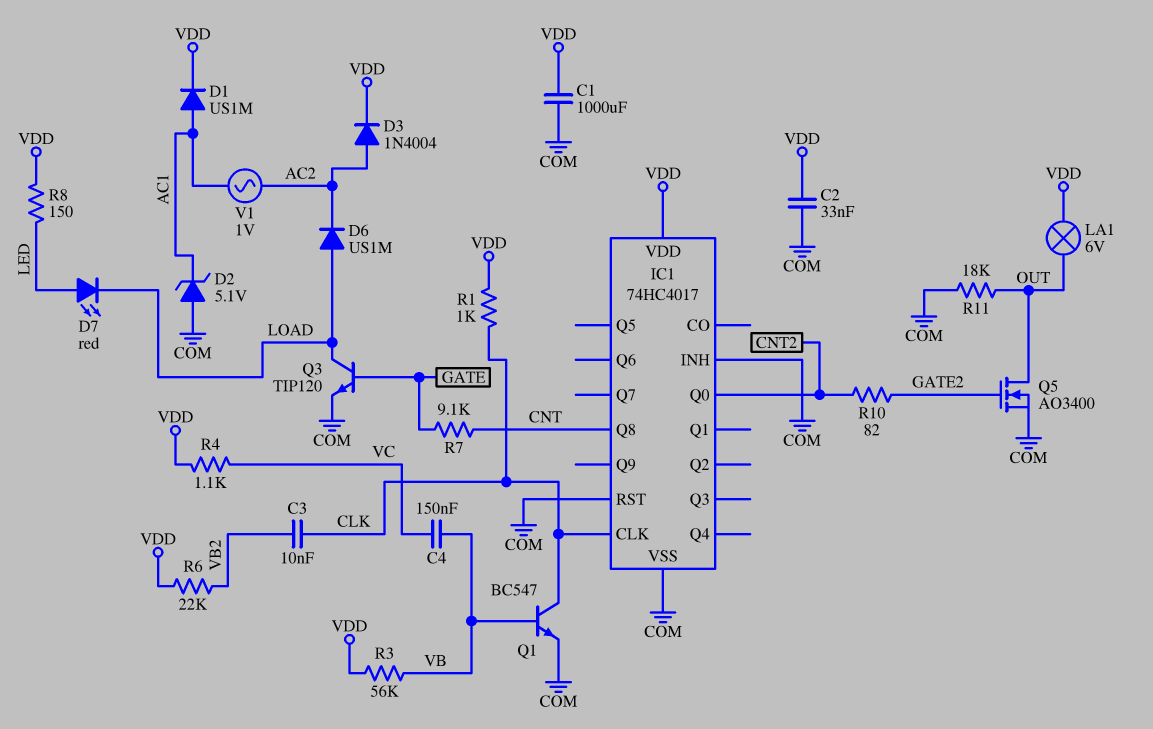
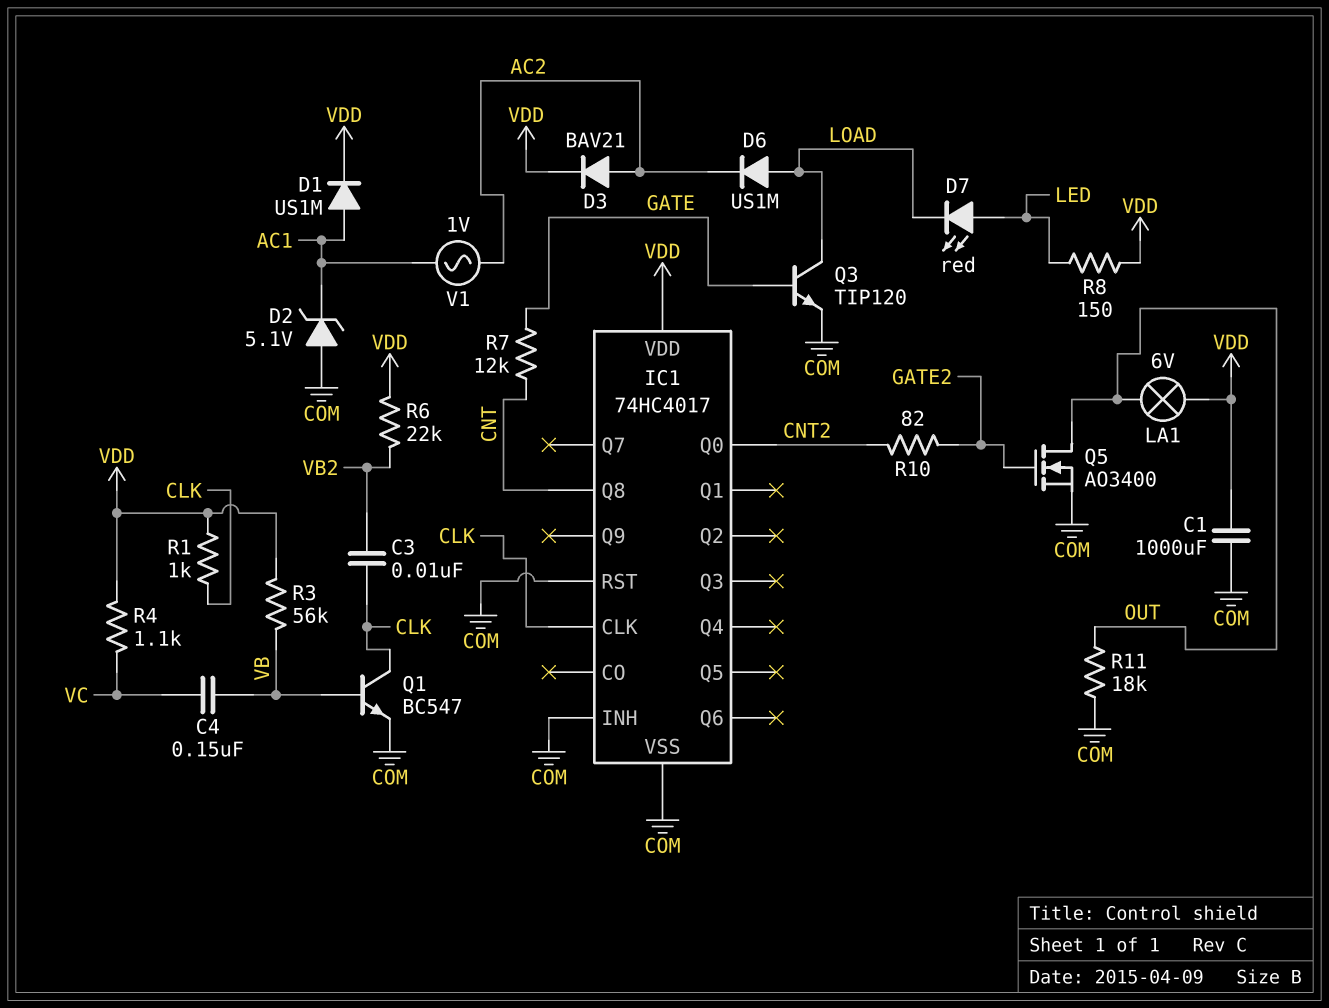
C2: 33nF (COM, VDD) -> none
D3: diode 1N4004 (A AC2, K VDD) -> diode BAV21 (A AC2, K VDD)
R7: 9.1k (CNT, GATE) -> 12k (CNT, GATE)

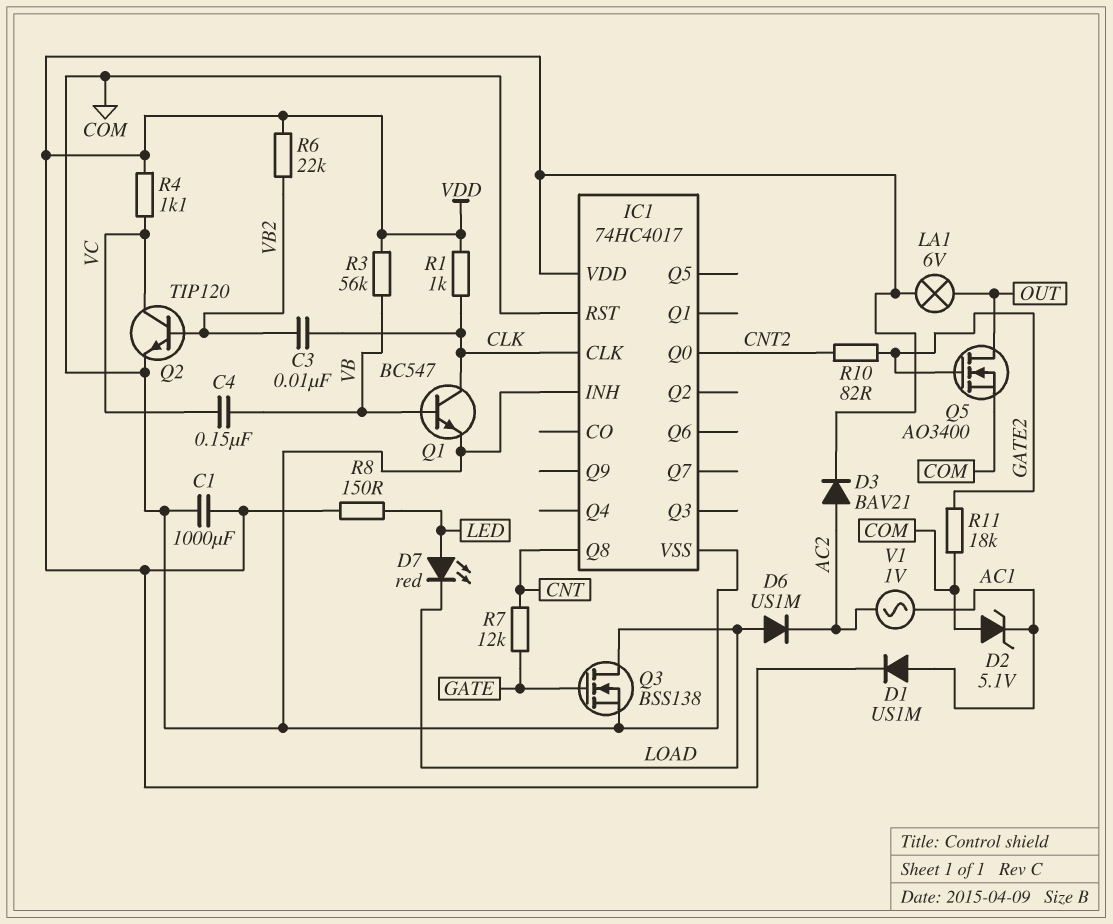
Q2: none -> NPN TIP120 (B VB2, C VC, E COM)
Q3: NPN TIP120 (B GATE, C LOAD, E COM) -> NMOS BSS138 (G GATE, D LOAD, S COM)
R11: 18k (COM, OUT) -> 18k (COM, GATE2)

